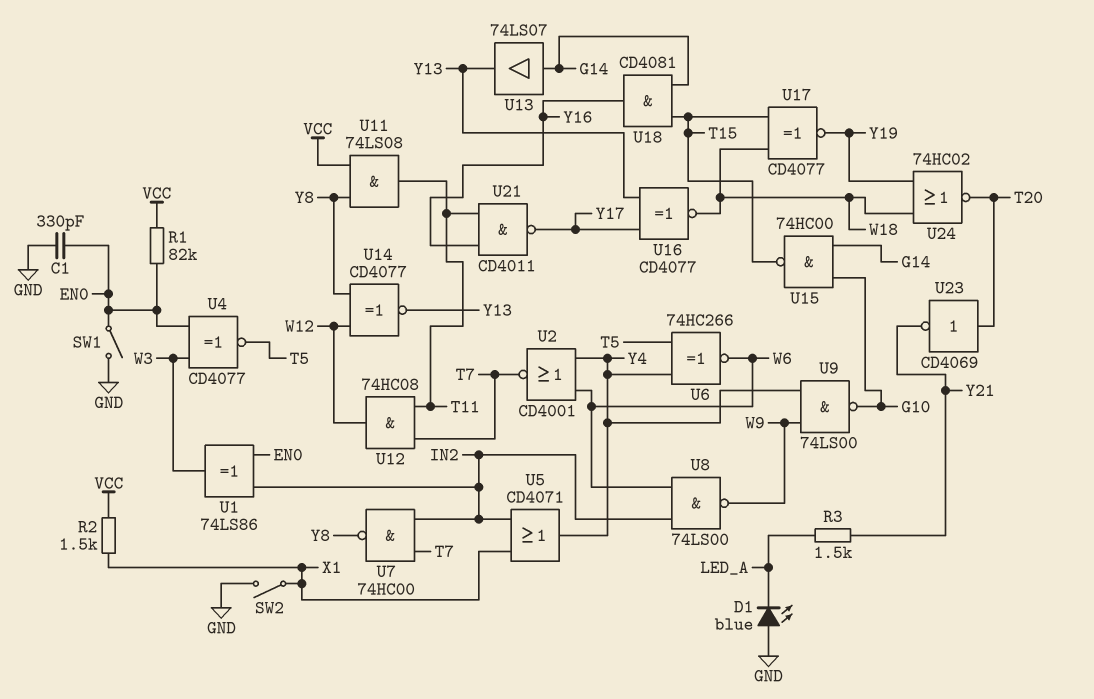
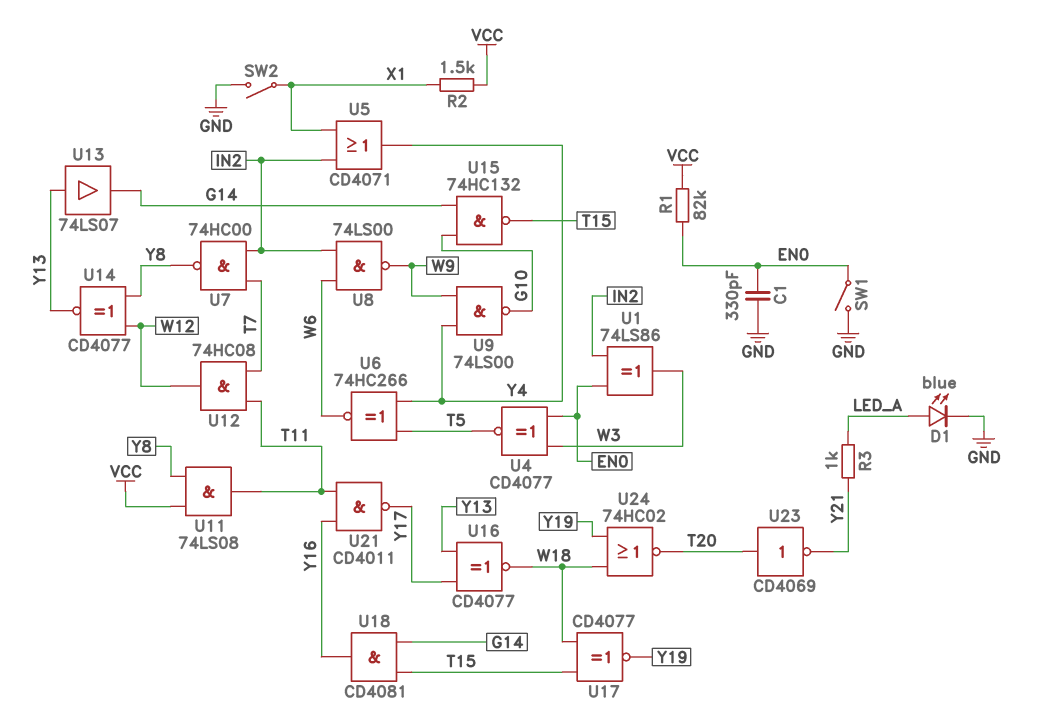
D1: LED blue (A GND, K LED_A) -> LED blue (A LED_A, K GND)
R3: 1.5k (LED_A, Y21) -> 1k (LED_A, Y21)
U2: NOR CD4001 (in W6, in Y4, out T7) -> none
U13: buffer 74LS07 (in G14, out Y13) -> buffer 74LS07 (in Y13, out G14)
U15: NAND 74HC00 (in G10, in G14, out T15) -> NAND 74HC132 (in G10, in G14, out T15)

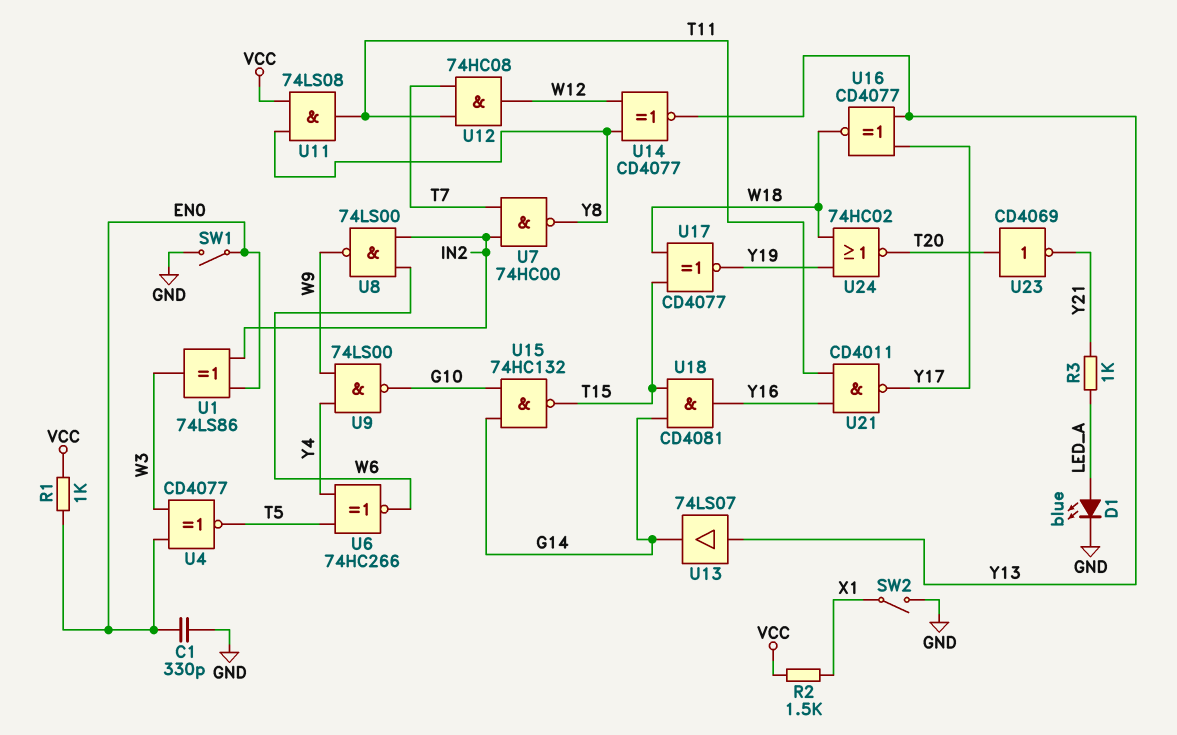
R1: 82k (EN0, VCC) -> 1k (EN0, VCC)
U5: OR CD4071 (in IN2, in X1, out Y4) -> none

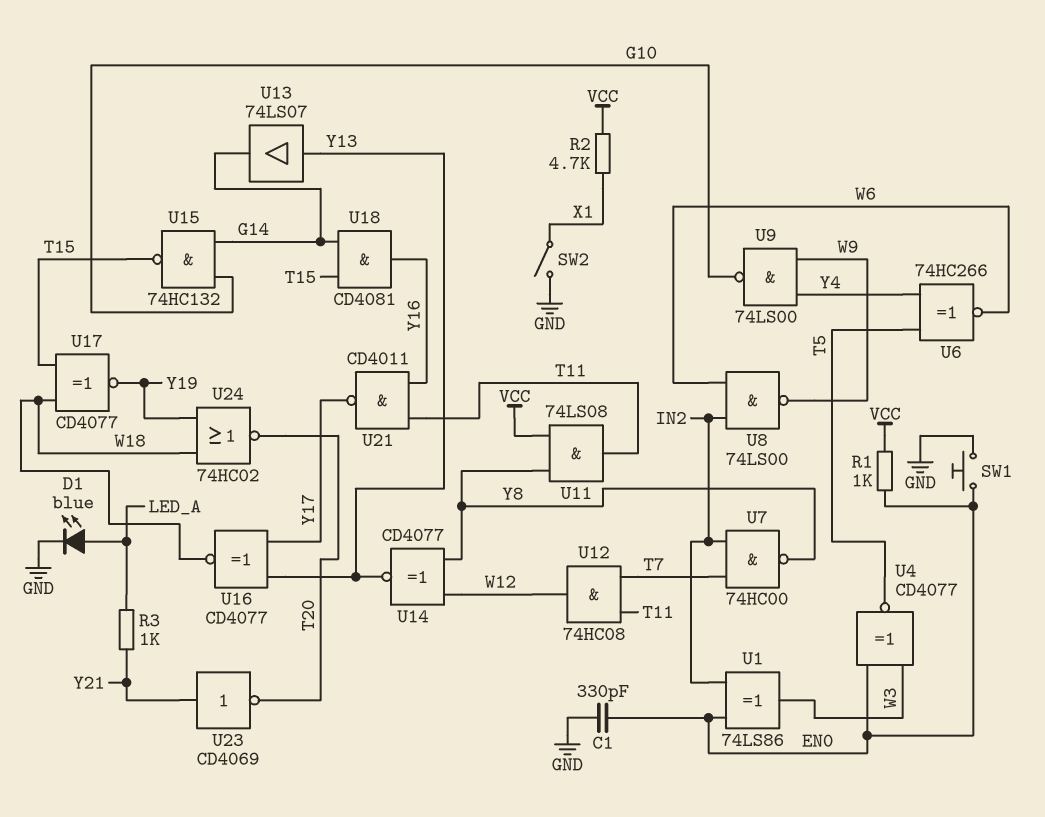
R2: 1.5k (VCC, X1) -> 4.7k (VCC, X1)
SW1: switch (EN0, GND) -> button (EN0, GND)
U23: NOT CD4069 (in T20, out Y21) -> NOT CD4069 (in Y21, out T20)

